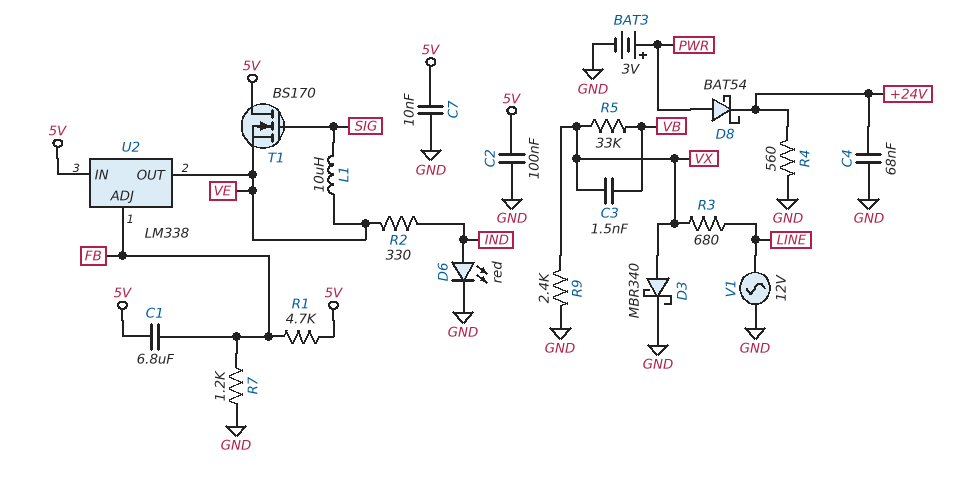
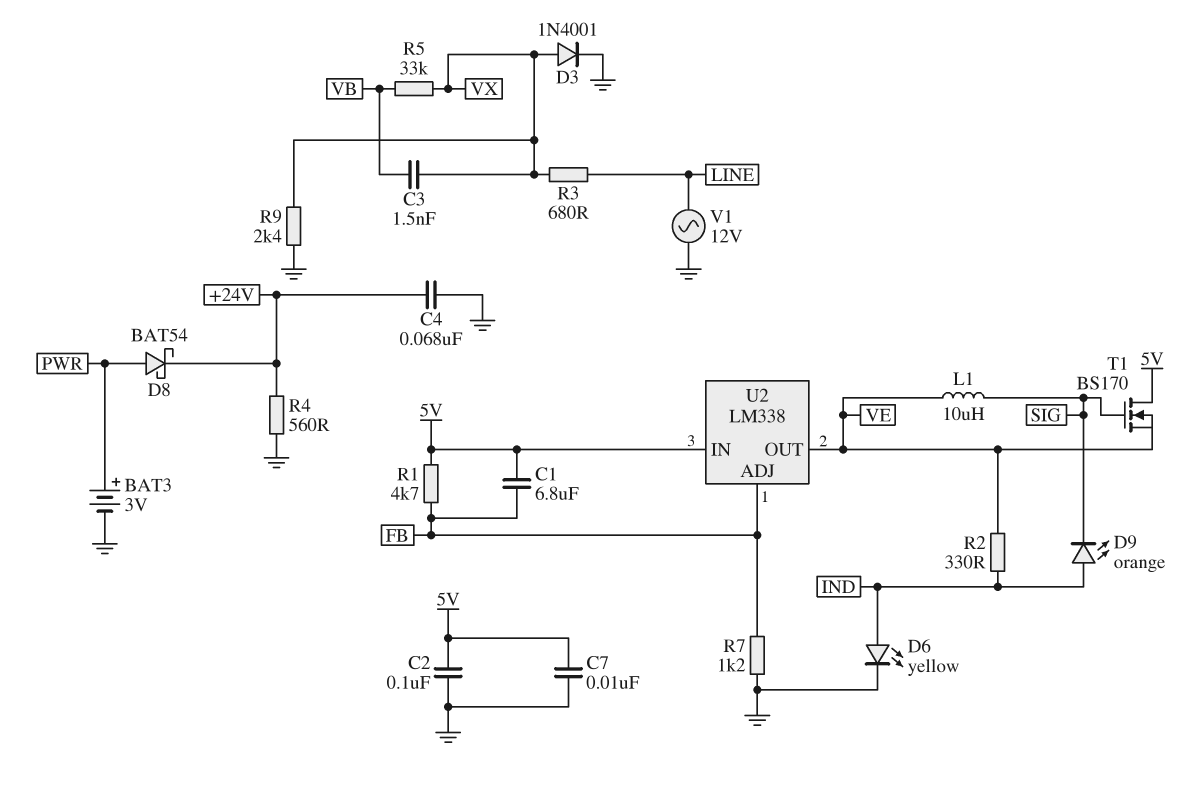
D3: schottky MBR340 (A VX, K GND) -> diode 1N4001 (A VX, K GND)
D6: LED red (A IND, K GND) -> LED yellow (A IND, K GND)
D9: none -> LED orange (A IND, K SIG)

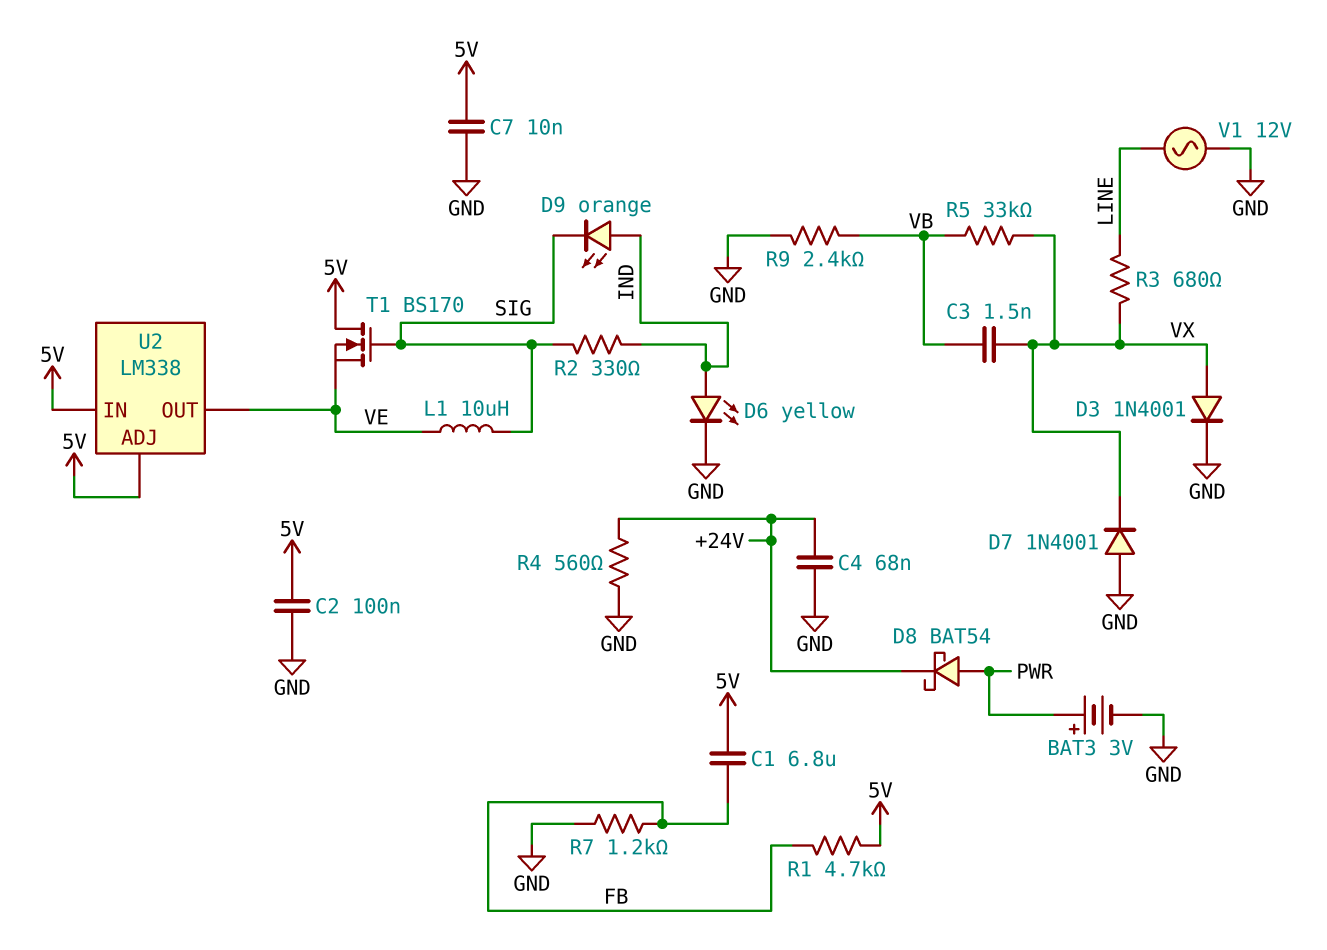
D7: none -> diode 1N4001 (A GND, K VX)
R2: 330 (IND, VE) -> 330 (IND, SIG)
R9: 2.4k (GND, VX) -> 2.4k (GND, VB)
U2 pin ADJ: FB -> 5V

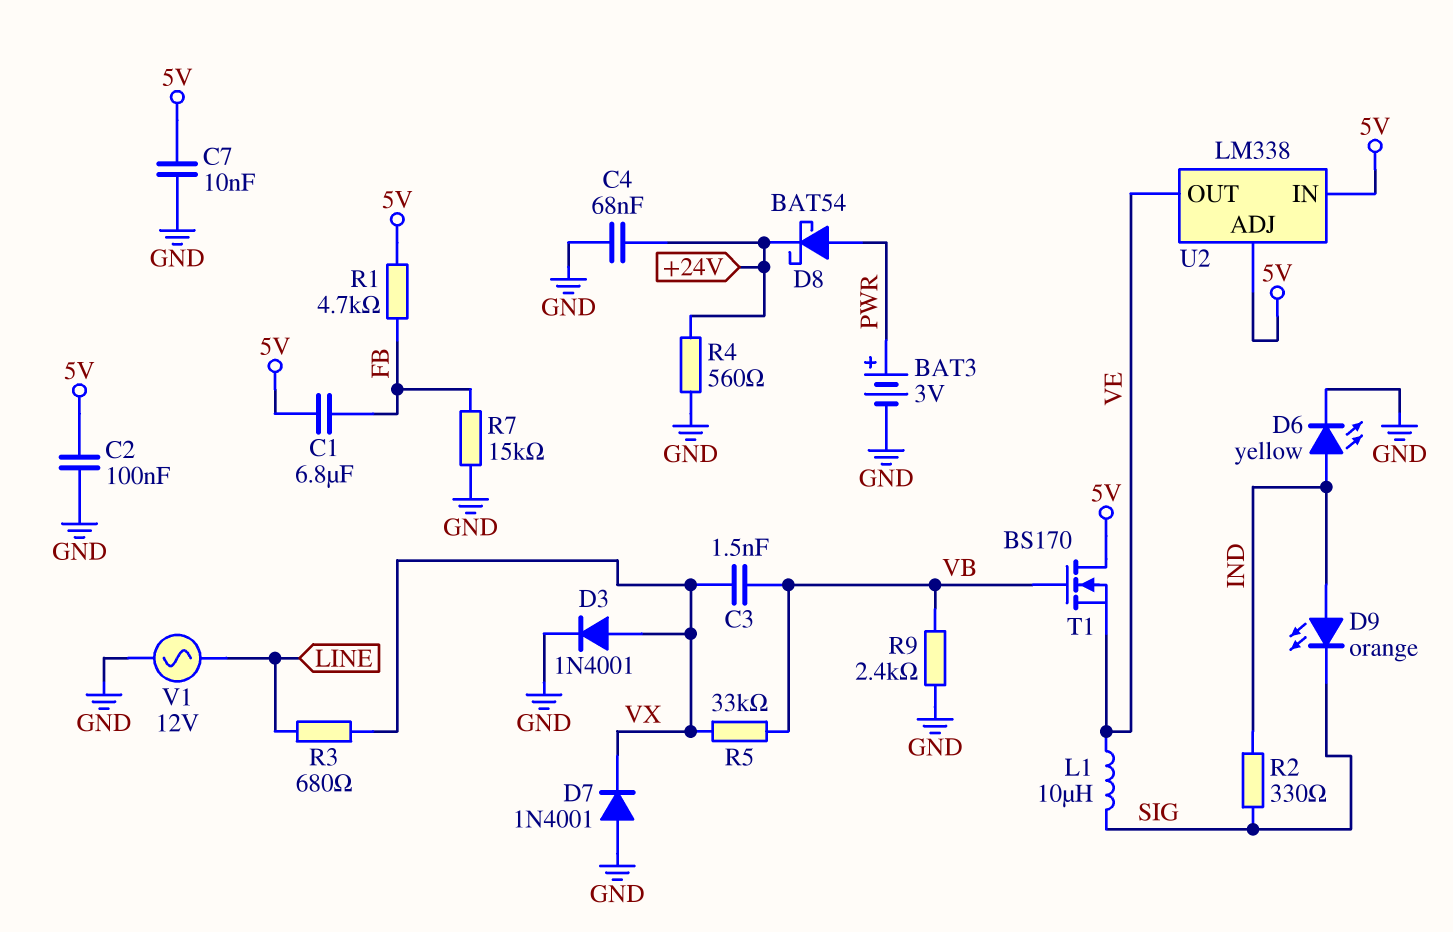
R7: 1.2k (FB, GND) -> 15k (FB, GND)
T1: NMOS BS170 (G SIG, D 5V, S VE) -> NMOS BS170 (G VB, D 5V, S VE)

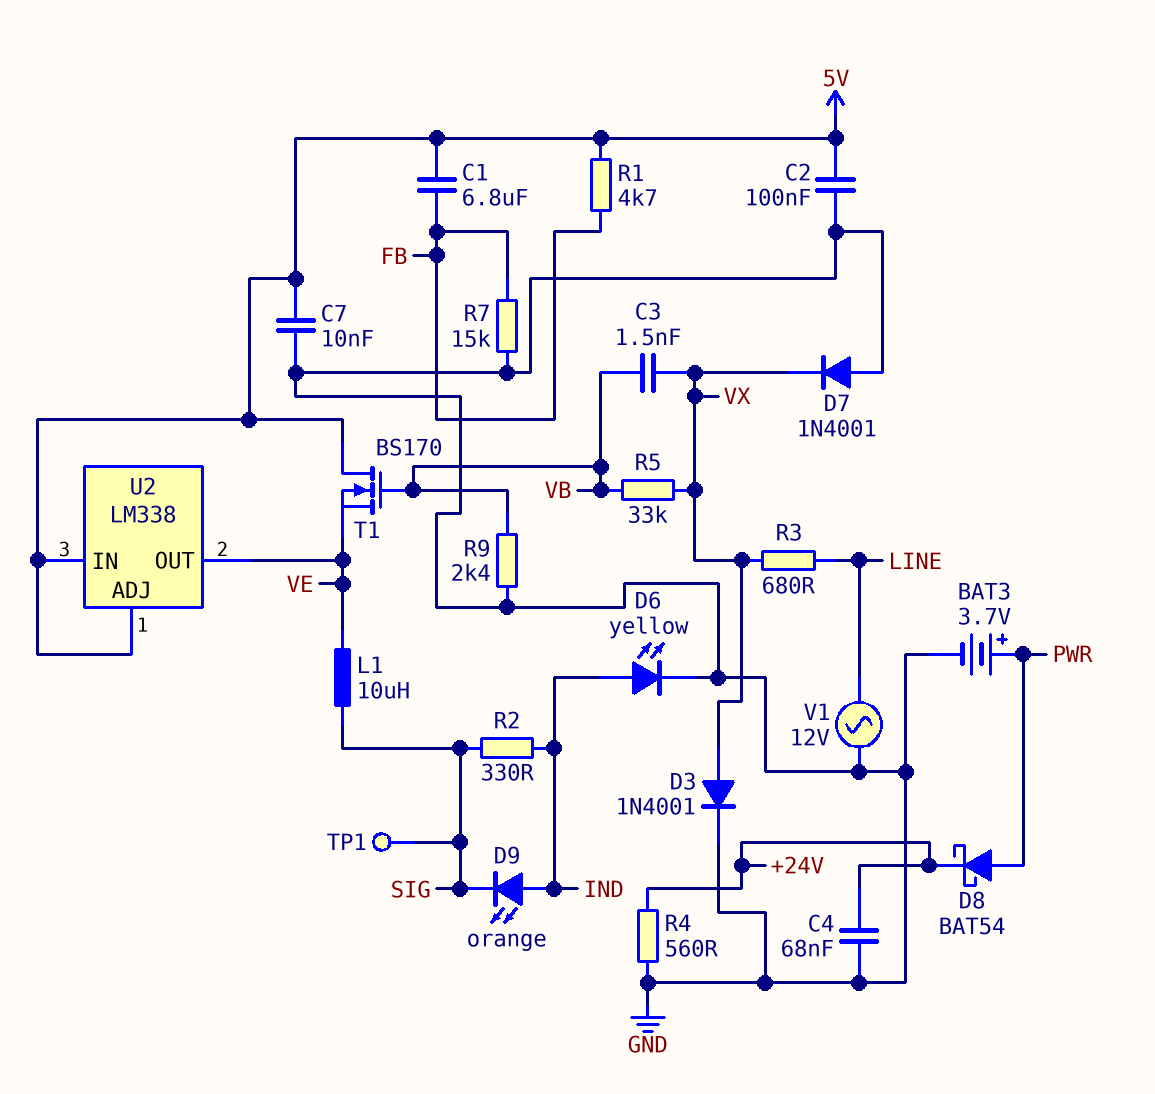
BAT3: 3V (plus PWR, minus GND) -> 3.7V (plus PWR, minus GND)
TP1: none -> test point (SIG)

